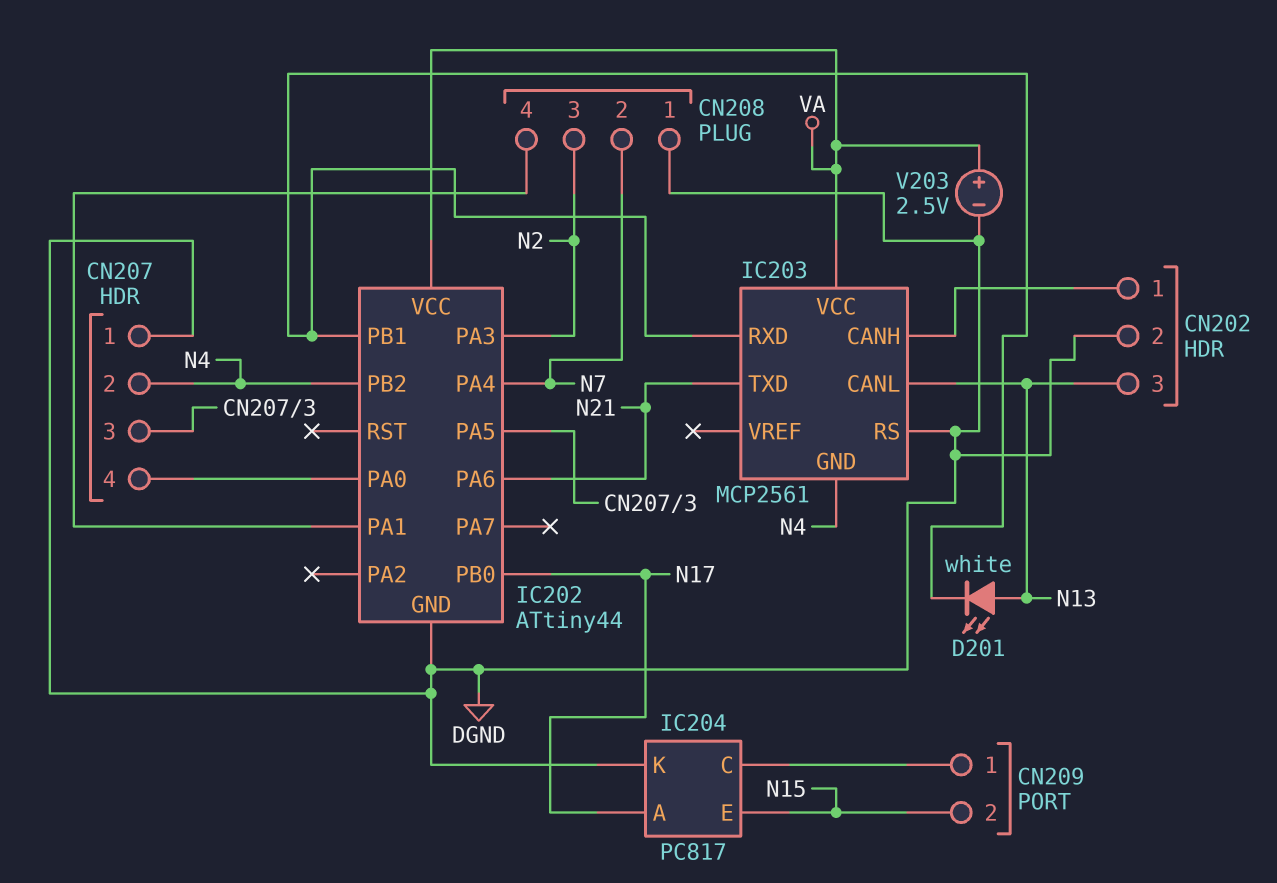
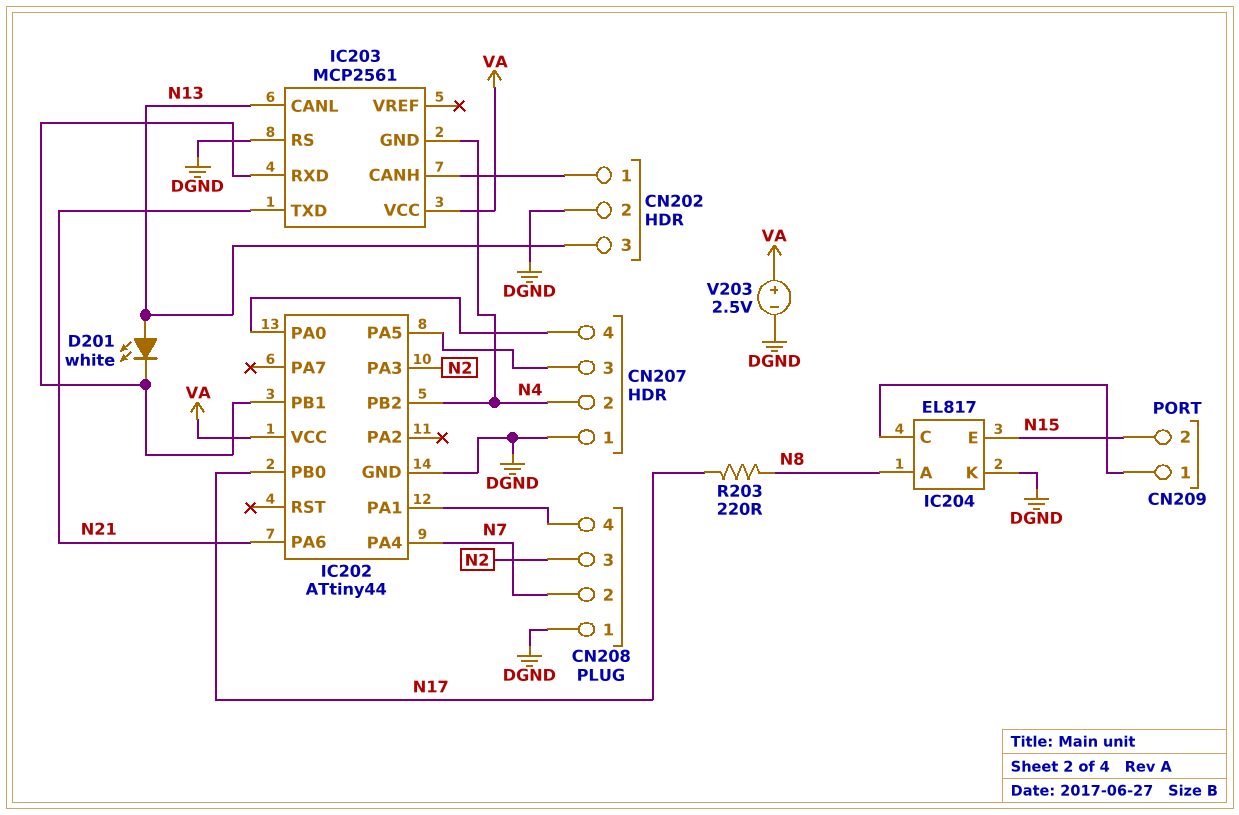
IC204: PC817 -> EL817
IC204 pin A: N17 -> N8
R203: none -> 220 (N8, N17)

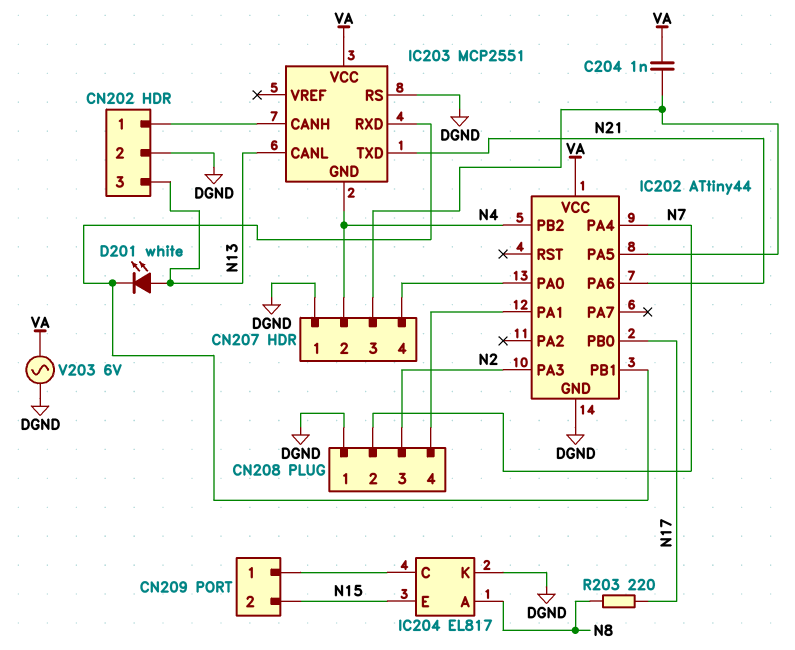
C204: none -> 1nF (CN207/3, VA)
IC203: MCP2561 -> MCP2551
V203: 2.5V (plus VA, minus DGND) -> AC 6V (DGND, VA)

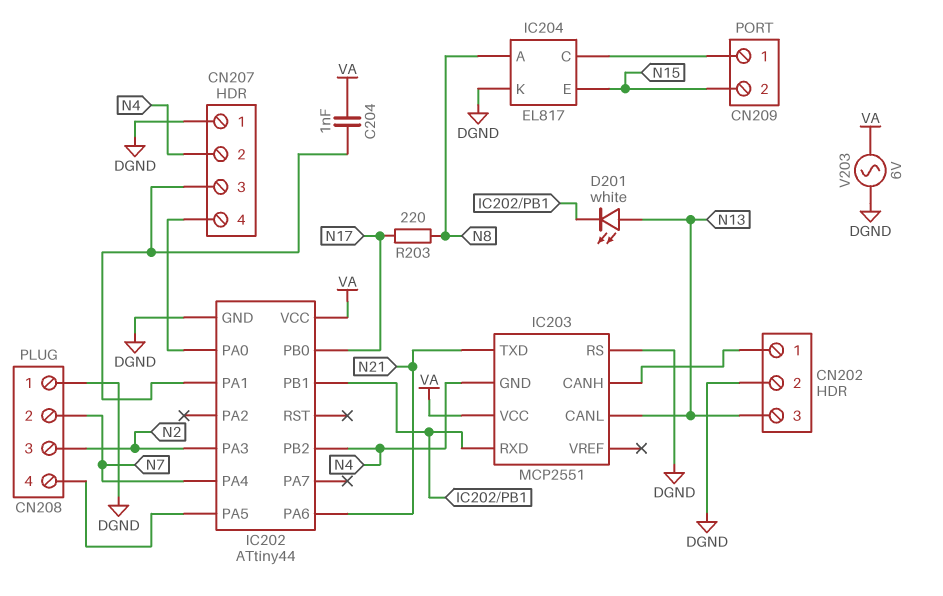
IC202 pin PA1: CN208/4 -> CN207/3
IC202 pin PA5: CN207/3 -> CN208/4

